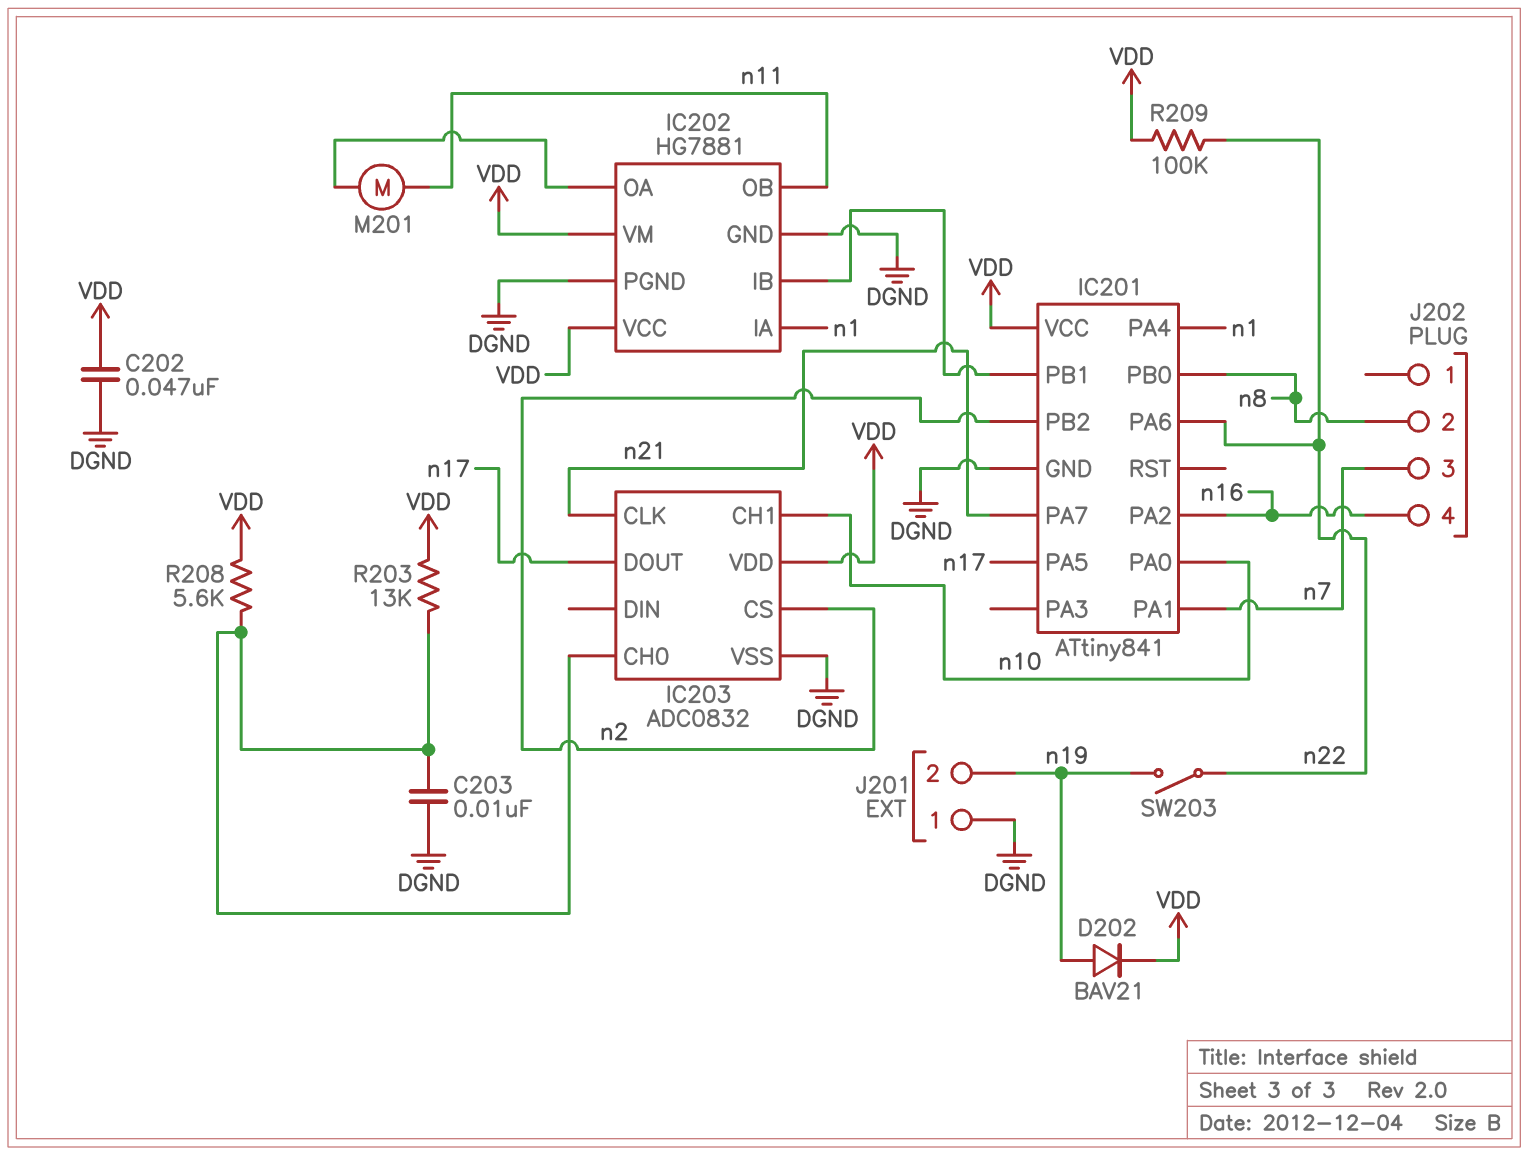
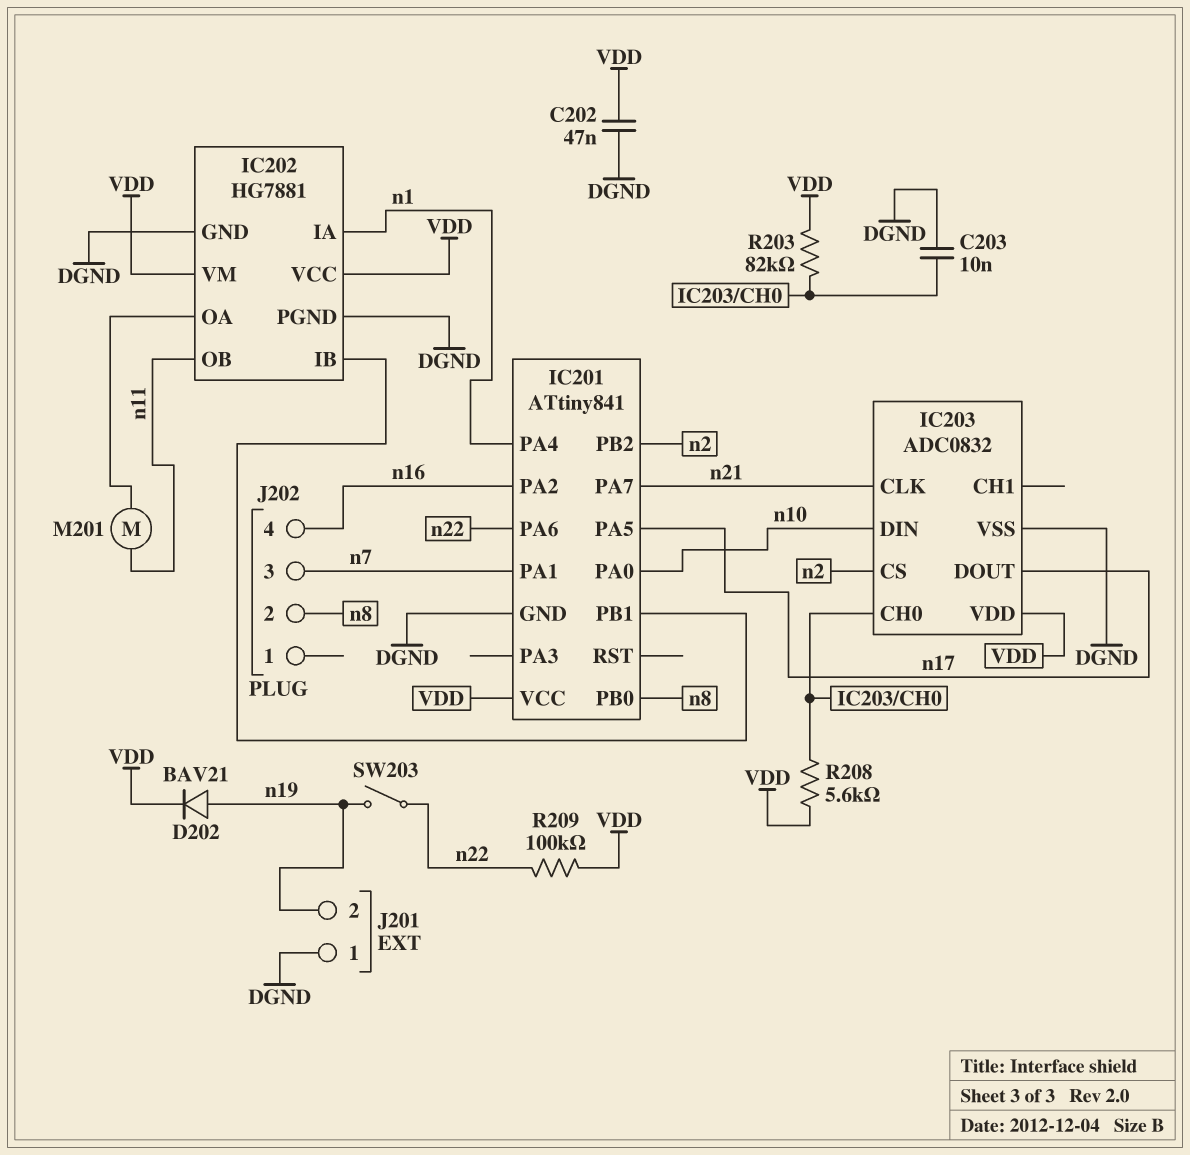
IC203 pin CH1: n10 -> none
IC203 pin DIN: none -> n10
R203: 13k (IC203/CH0, VDD) -> 82k (IC203/CH0, VDD)

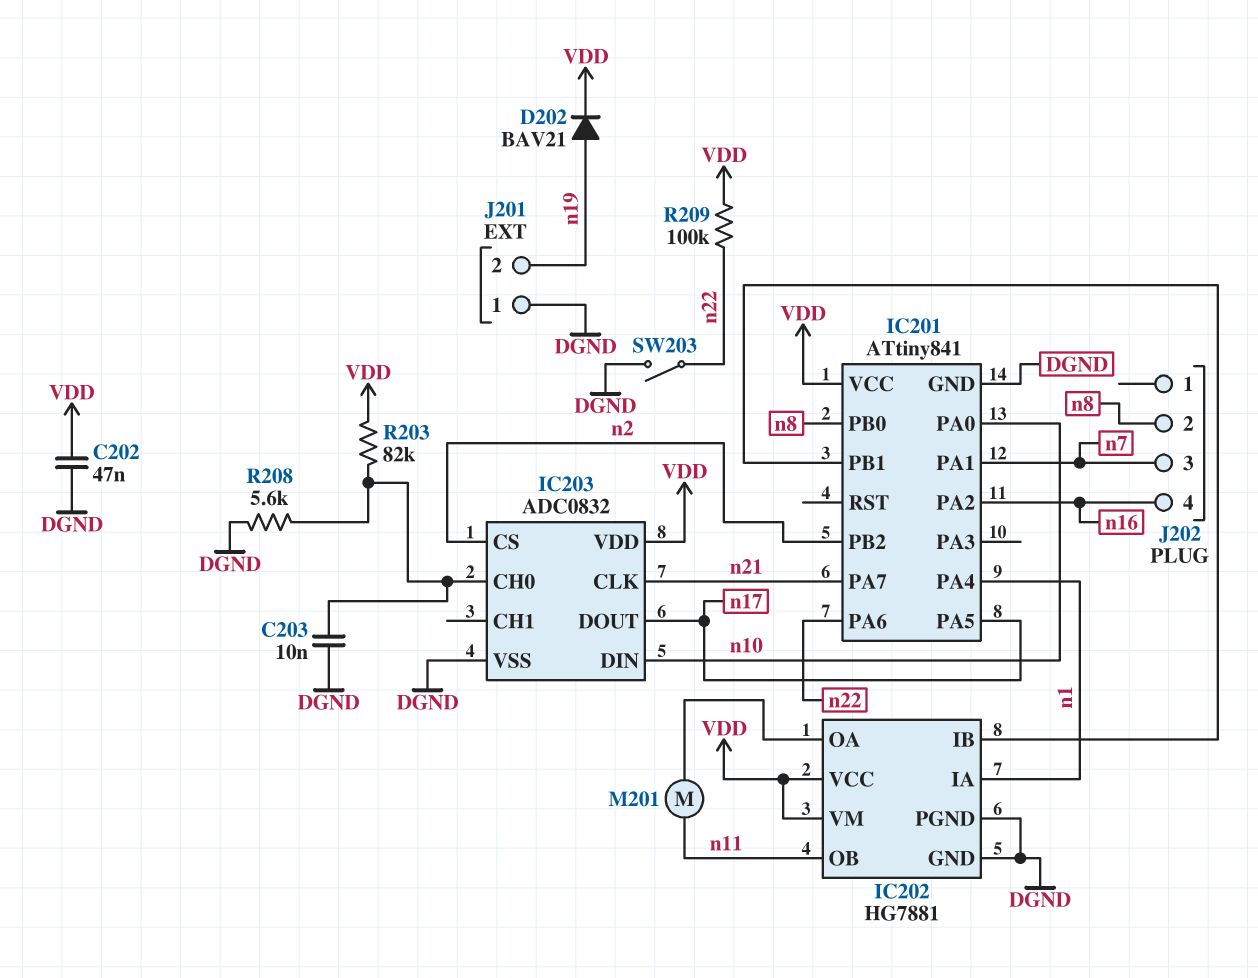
R208: 5.6k (IC203/CH0, VDD) -> 5.6k (DGND, IC203/CH0)
SW203: switch (n19, n22) -> switch (DGND, n22)

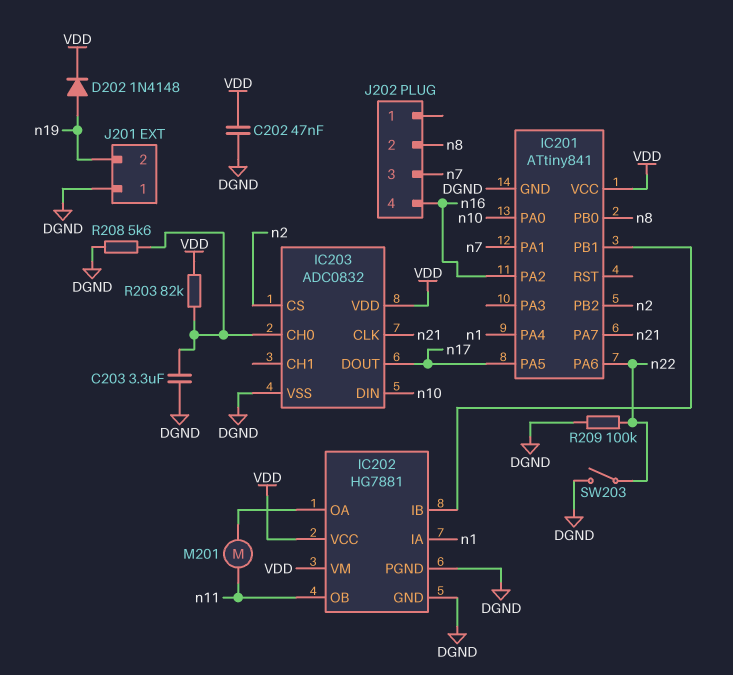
C203: 10nF (DGND, IC203/CH0) -> 3.3uF (DGND, IC203/CH0)
D202: diode BAV21 (A n19, K VDD) -> diode 1N4148 (A n19, K VDD)
R209: 100k (VDD, n22) -> 100k (DGND, n22)

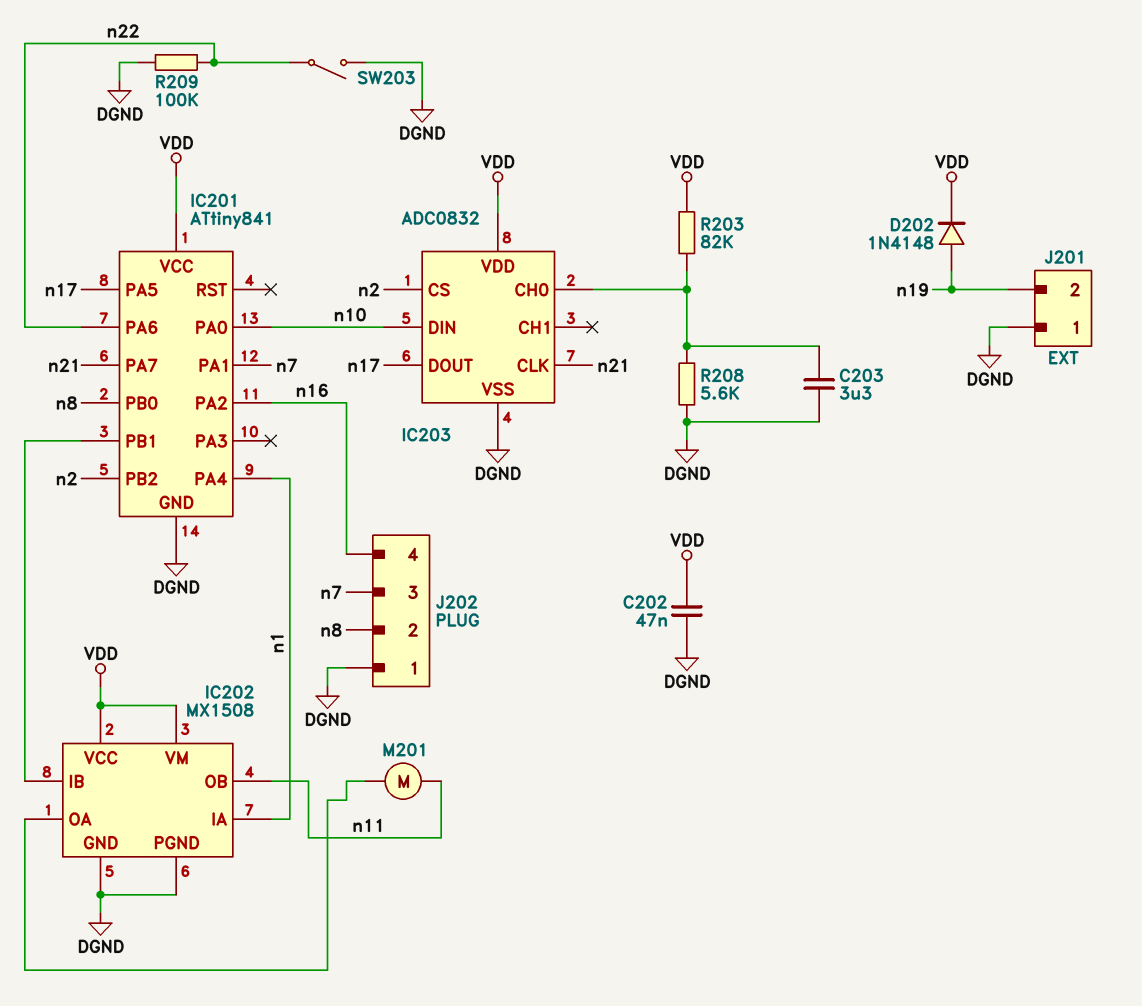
IC202: HG7881 -> MX1508
J202 pin 1: none -> DGND

